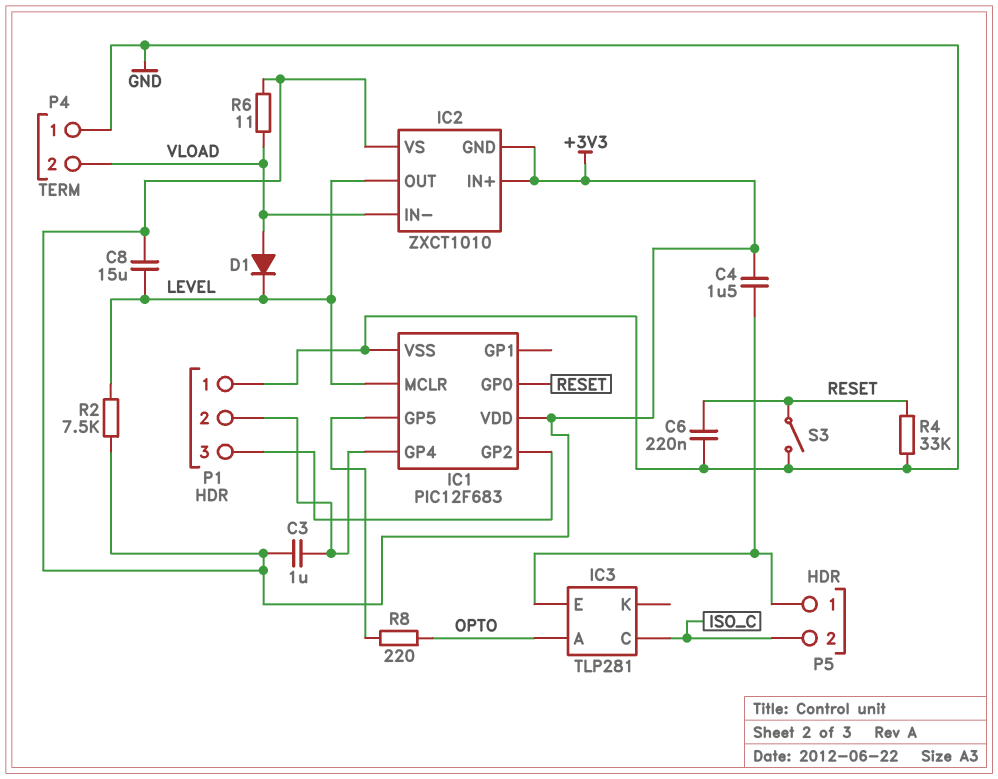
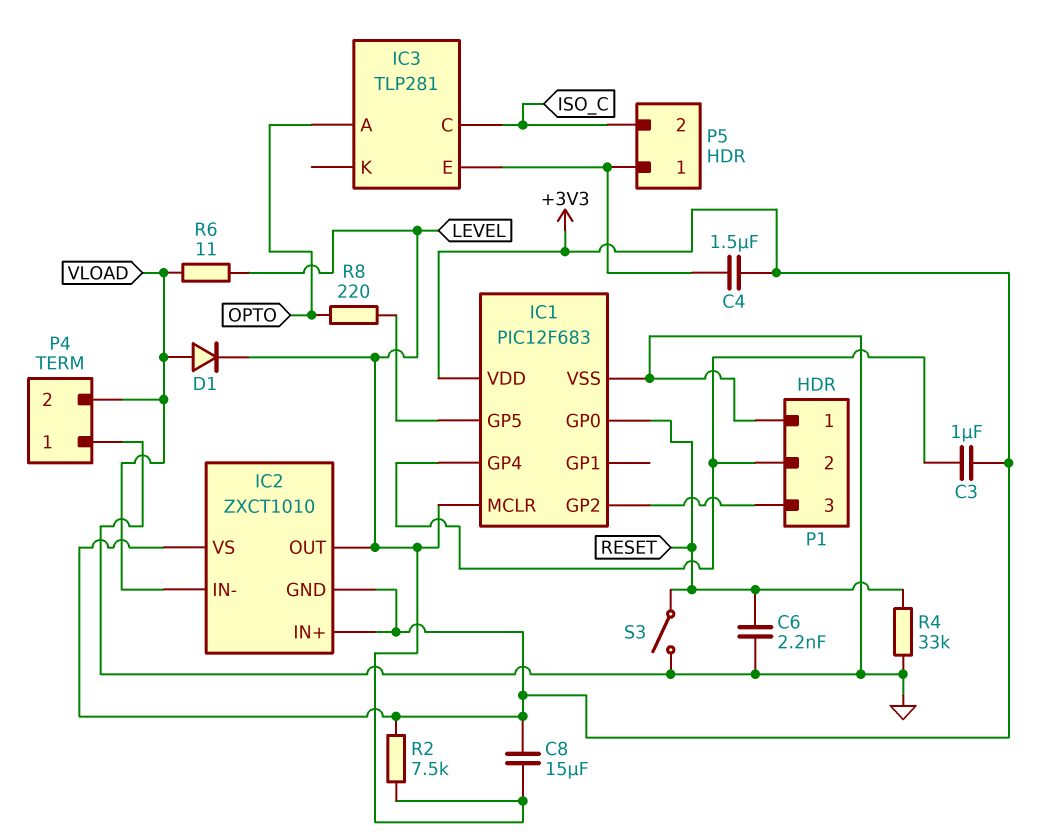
C6: 220nF (GND, RESET) -> 2.2nF (GND, RESET)
R6: 11 (+3V3, VLOAD) -> 11 (LEVEL, VLOAD)

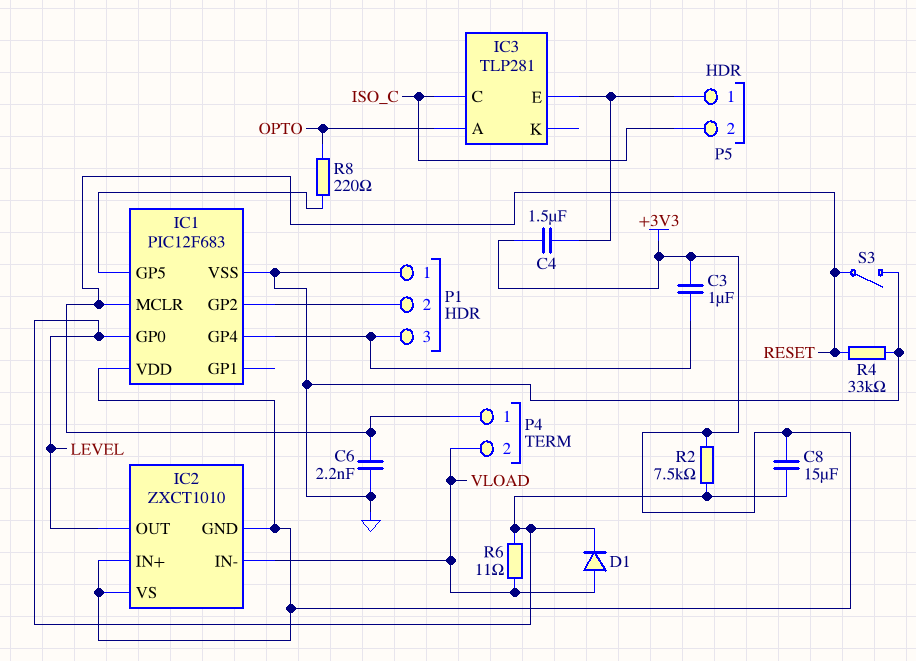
IC1 pin GP0: RESET -> LEVEL
IC1 pin MCLR: LEVEL -> RESET
P1 pin 2: IC1/GP4 -> IC1/GP2
P1 pin 3: IC1/GP2 -> IC1/GP4
P4 pin 1: GND -> RESET

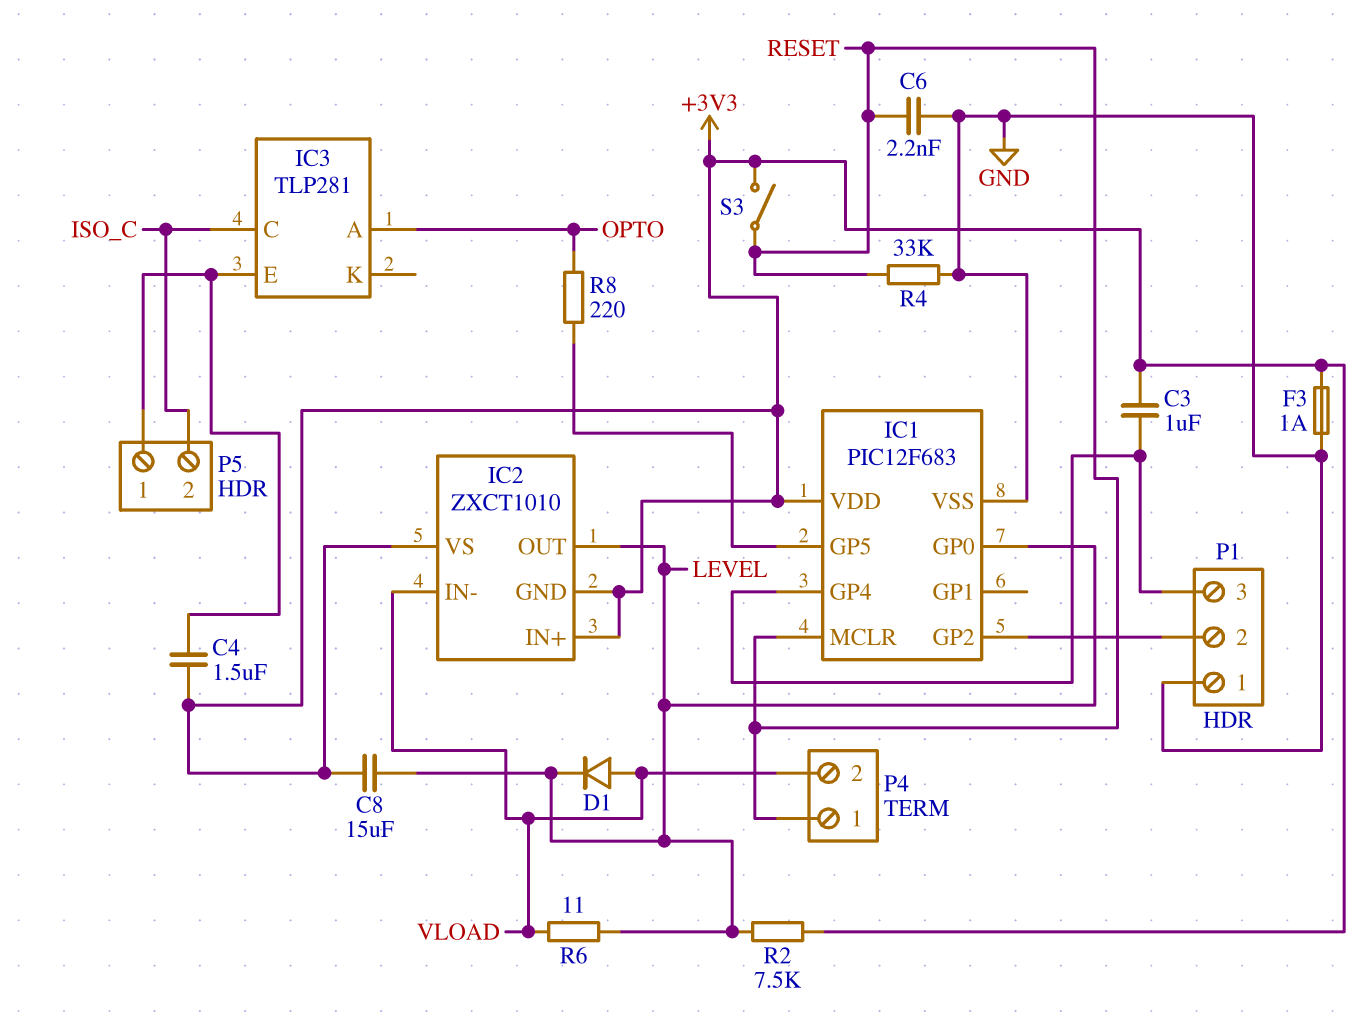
F3: none -> 1A (+3V3, GND)
S3: switch (GND, RESET) -> switch (+3V3, RESET)

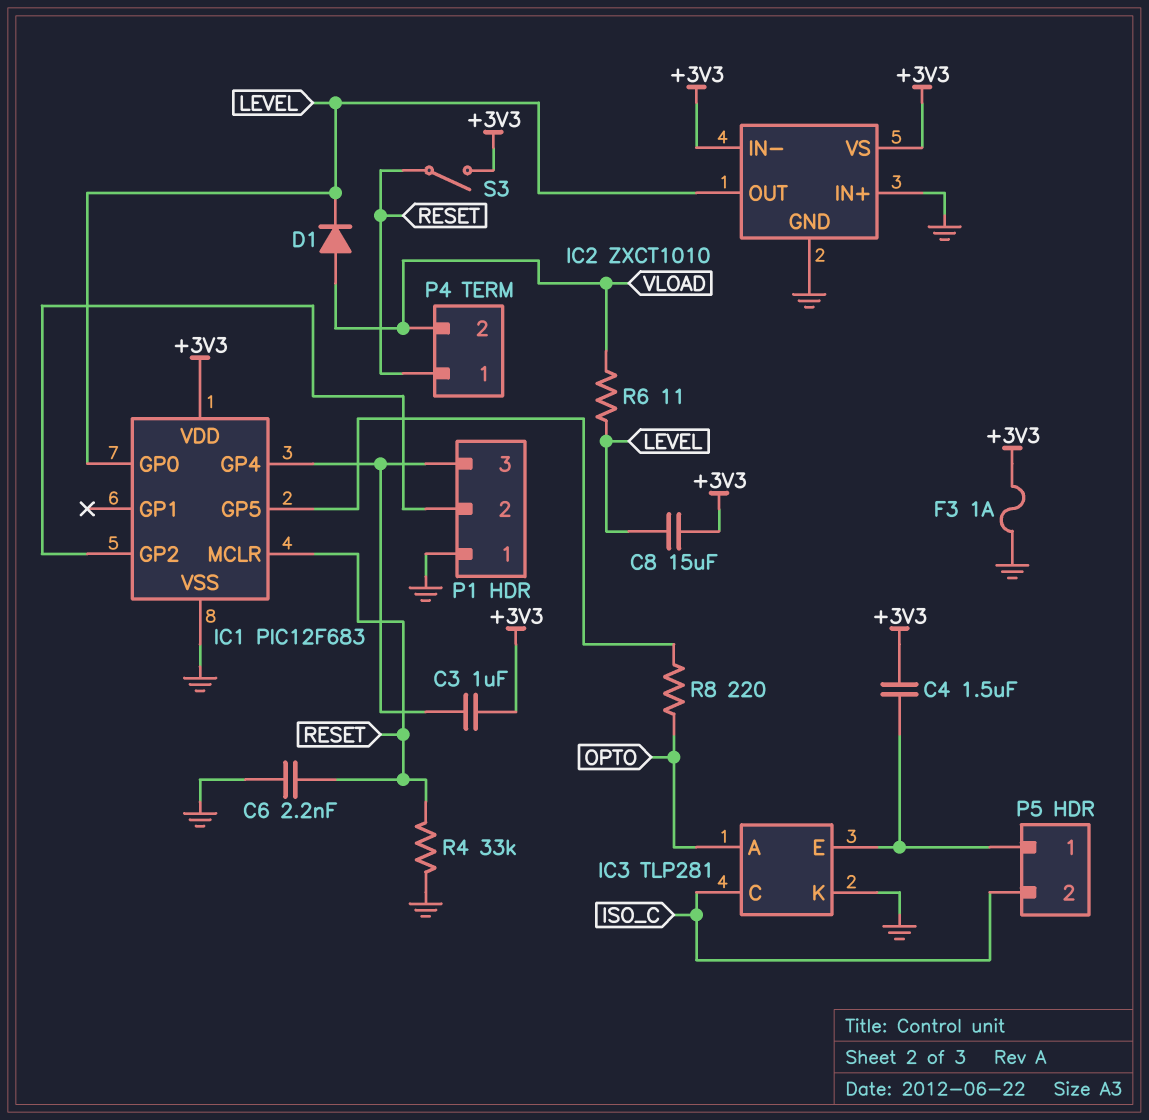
IC2 pin GND: +3V3 -> GND
IC2 pin IN+: +3V3 -> GND
IC2 pin IN-: VLOAD -> +3V3
IC3 pin K: none -> GND
R2: 7.5k (+3V3, LEVEL) -> none

